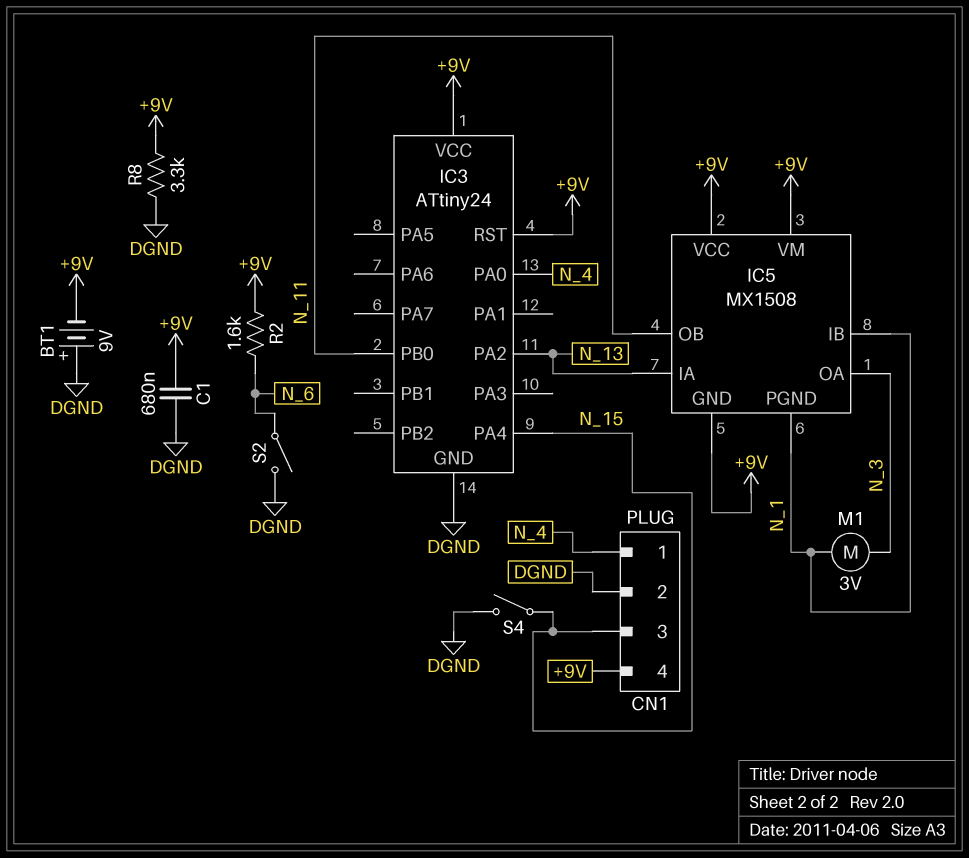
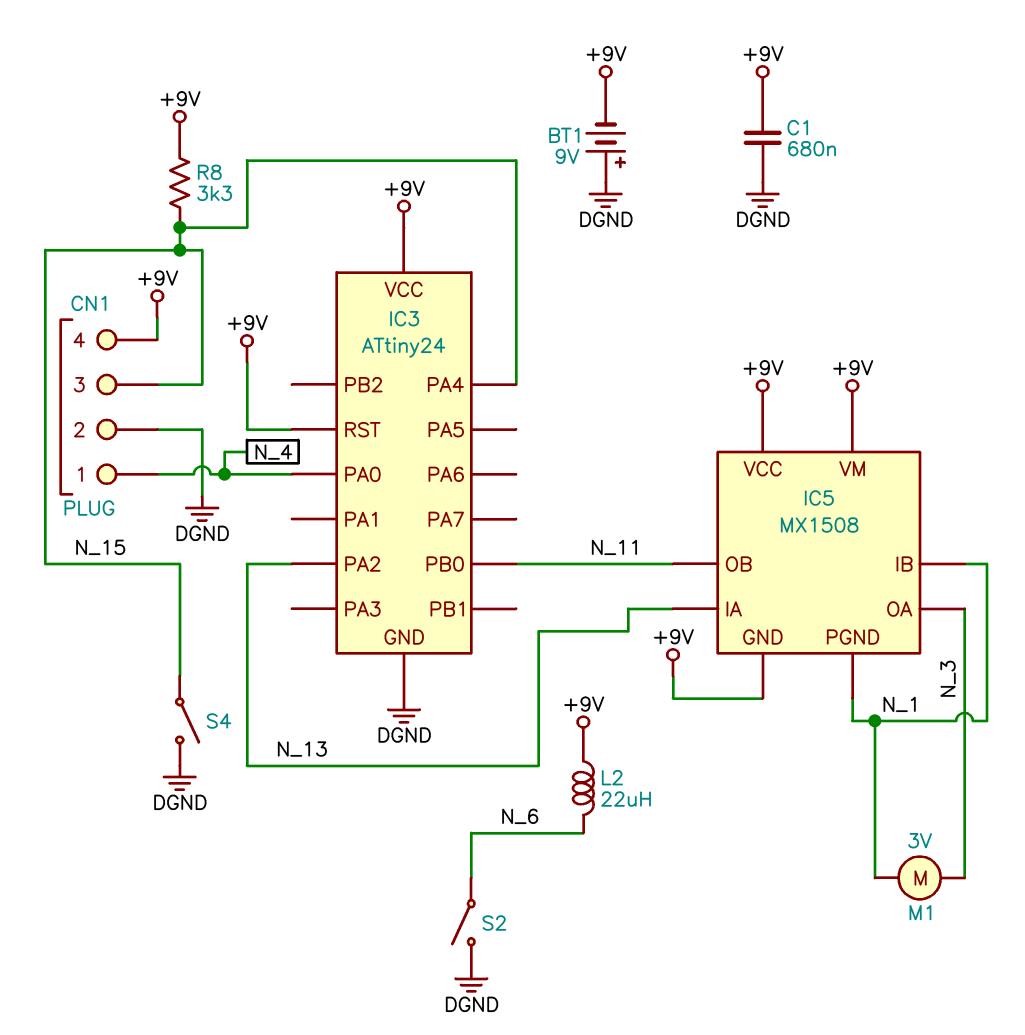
L2: none -> 22uH (+9V, N_6)
R2: 1.6k (+9V, N_6) -> none
R8: 3.3k (+9V, DGND) -> 3.3k (+9V, N_15)

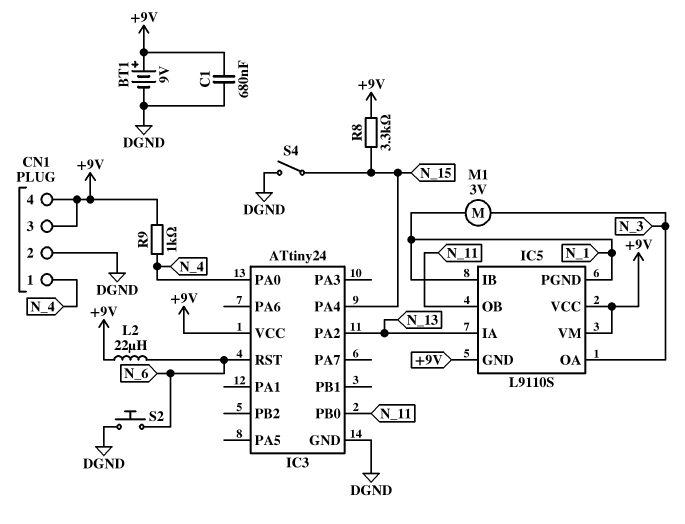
BT1: 9V (plus DGND, minus +9V) -> 9V (plus +9V, minus DGND)
CN1 pin 3: N_15 -> +9V
IC3 pin RST: +9V -> N_6
IC5: MX1508 -> L9110S
R9: none -> 1k (+9V, N_4)
S2: switch (DGND, N_6) -> button (DGND, N_6)

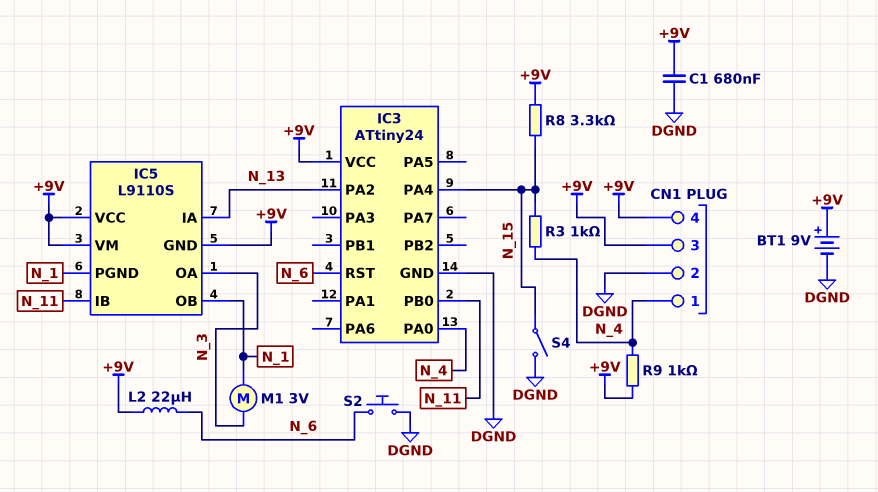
IC5 pin IB: N_1 -> N_11
IC5 pin OB: N_11 -> N_1
R3: none -> 1k (N_4, N_15)

